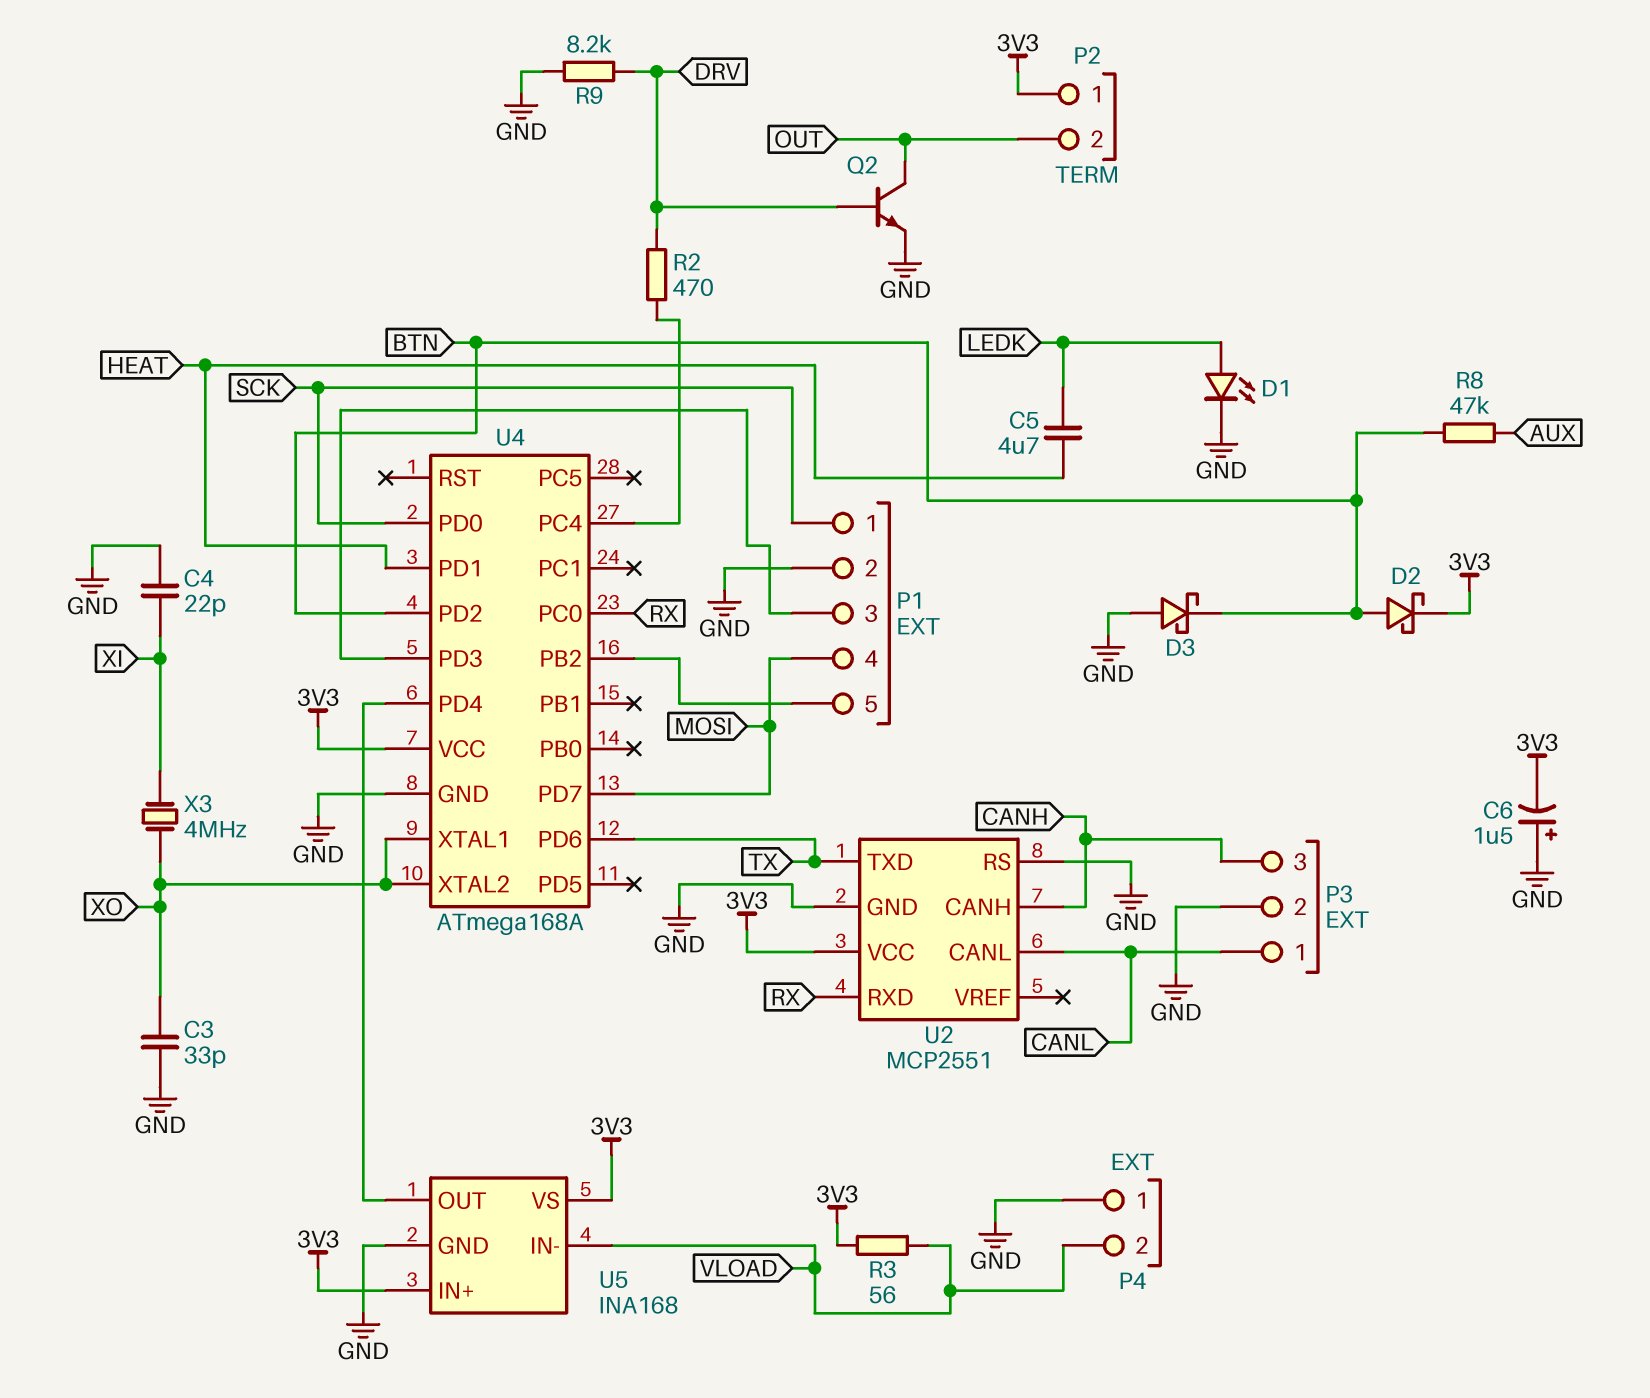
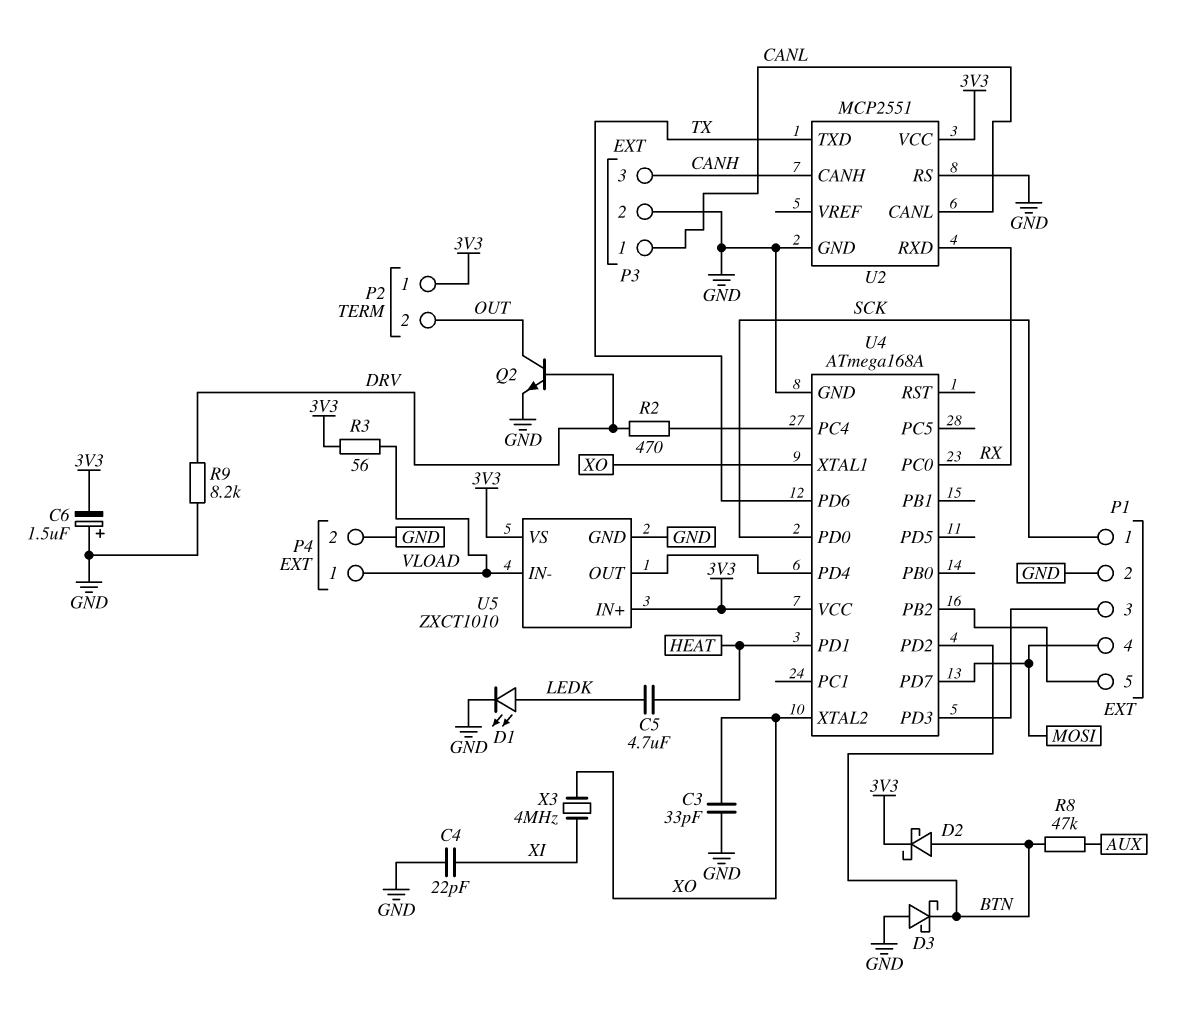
P4 pin 1: GND -> VLOAD
P4 pin 2: VLOAD -> GND
U5: INA168 -> ZXCT1010

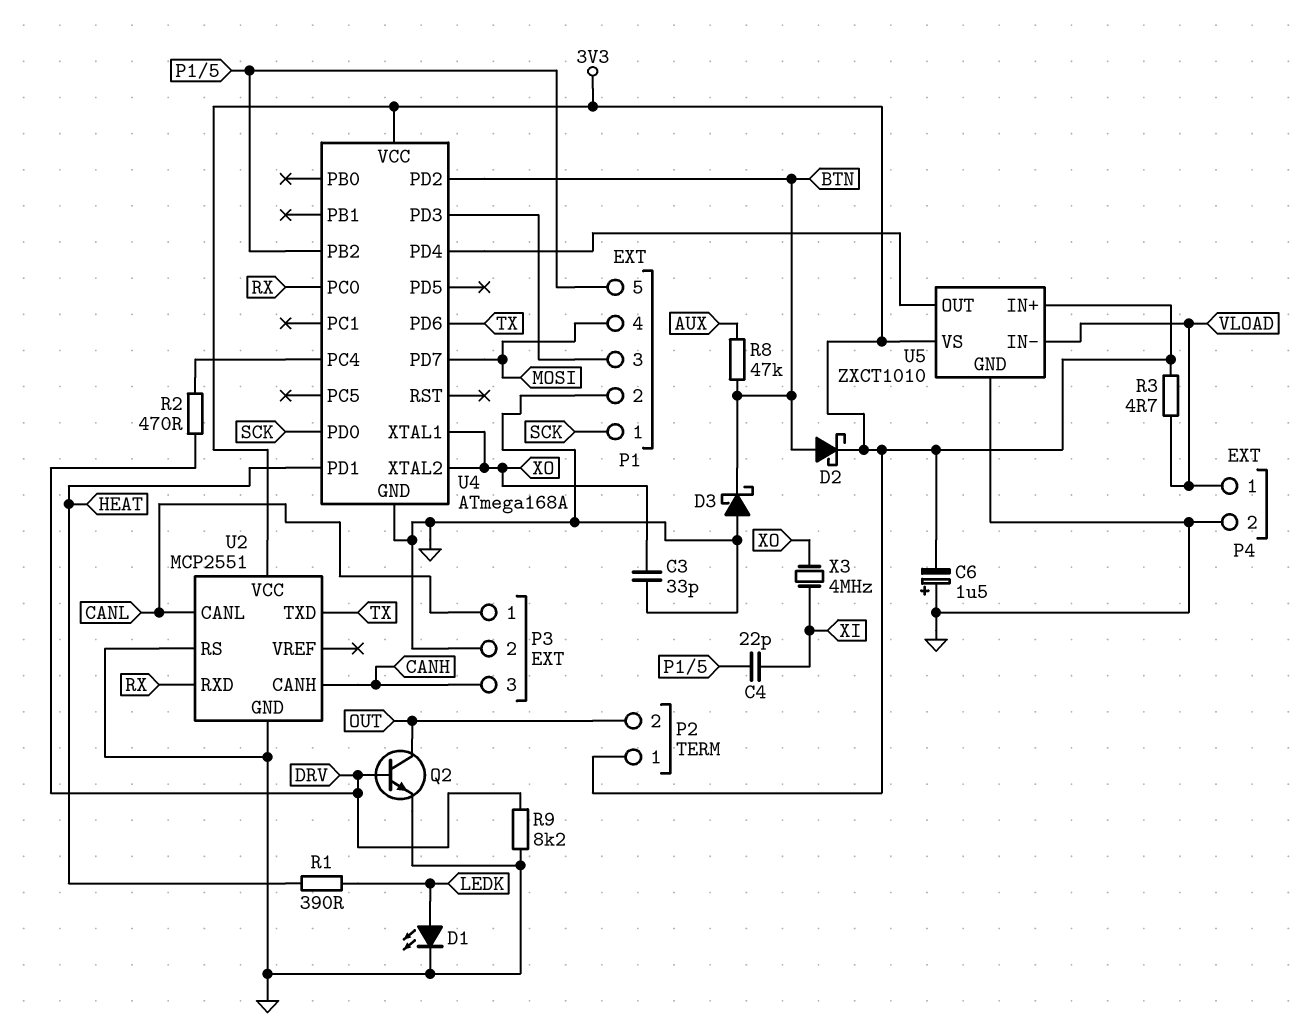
C4: 22pF (GND, XI) -> 22pF (P1/5, XI)
C5: 4.7uF (HEAT, LEDK) -> none
R1: none -> 390 (HEAT, LEDK)
R3: 56 (3V3, VLOAD) -> 4.7 (3V3, VLOAD)

